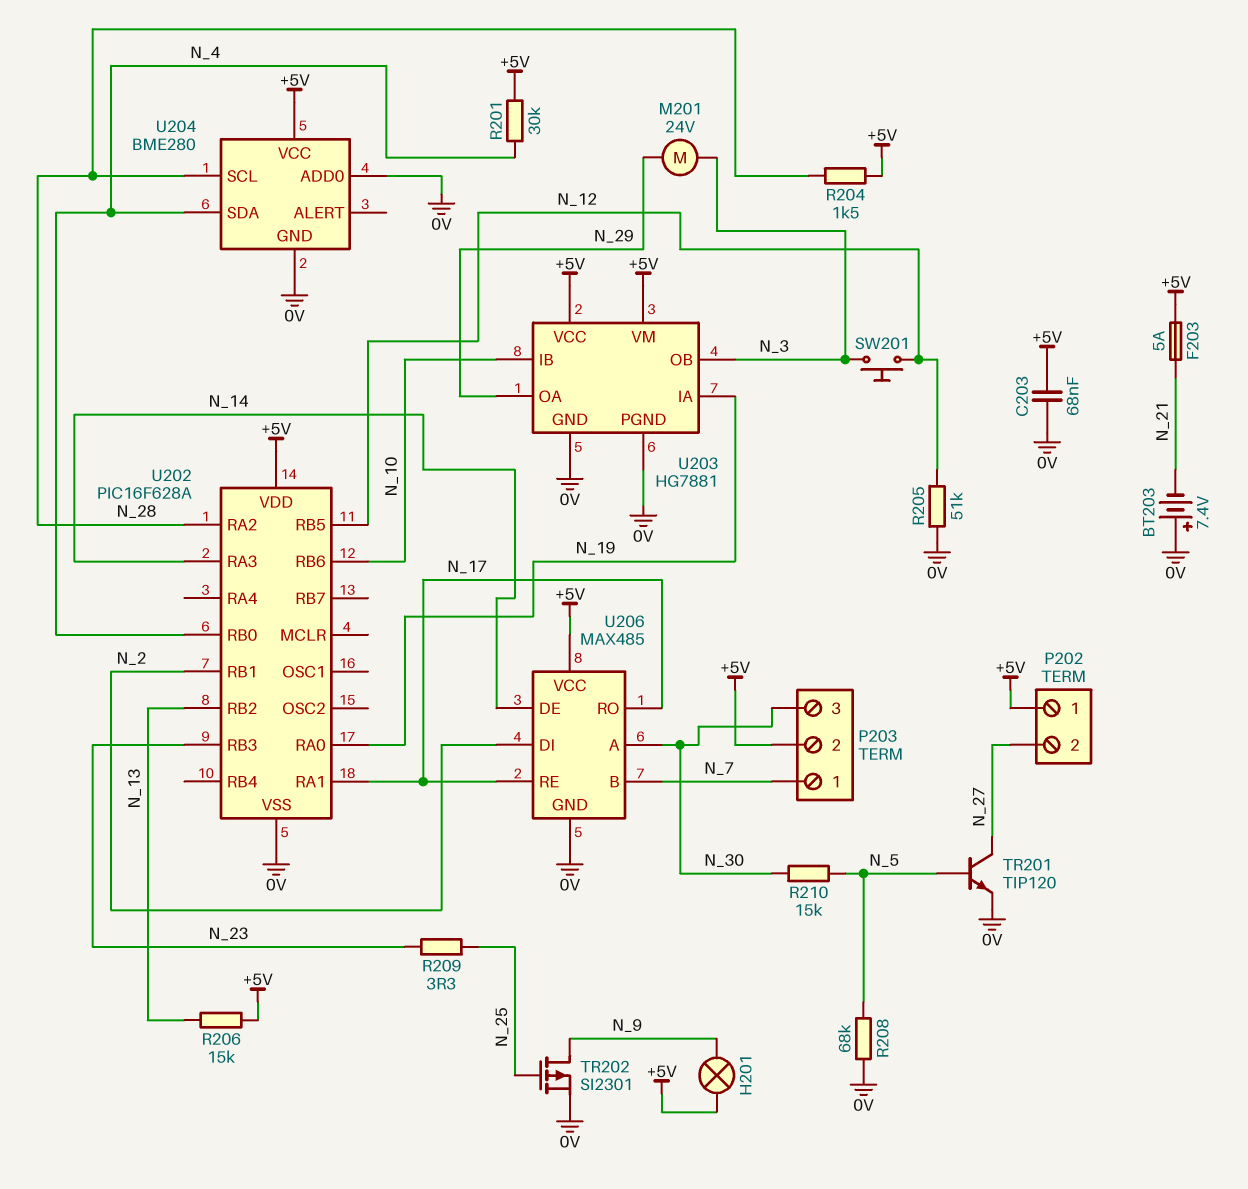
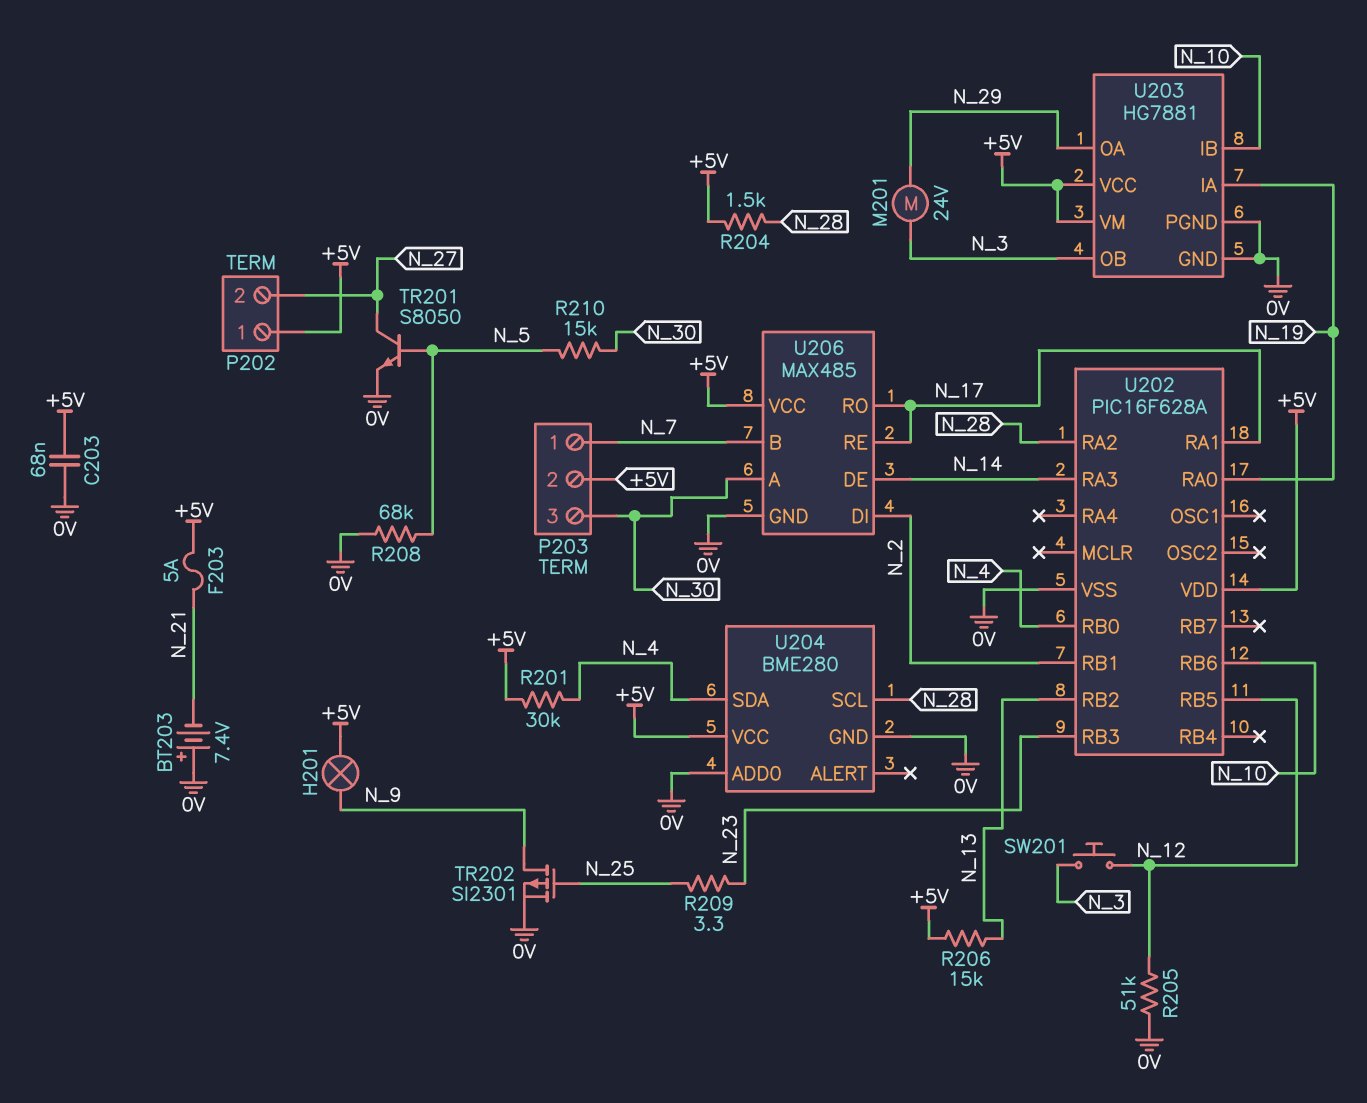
TR201: NPN TIP120 (B N_5, C N_27, E 0V) -> NPN S8050 (B N_5, C N_27, E 0V)

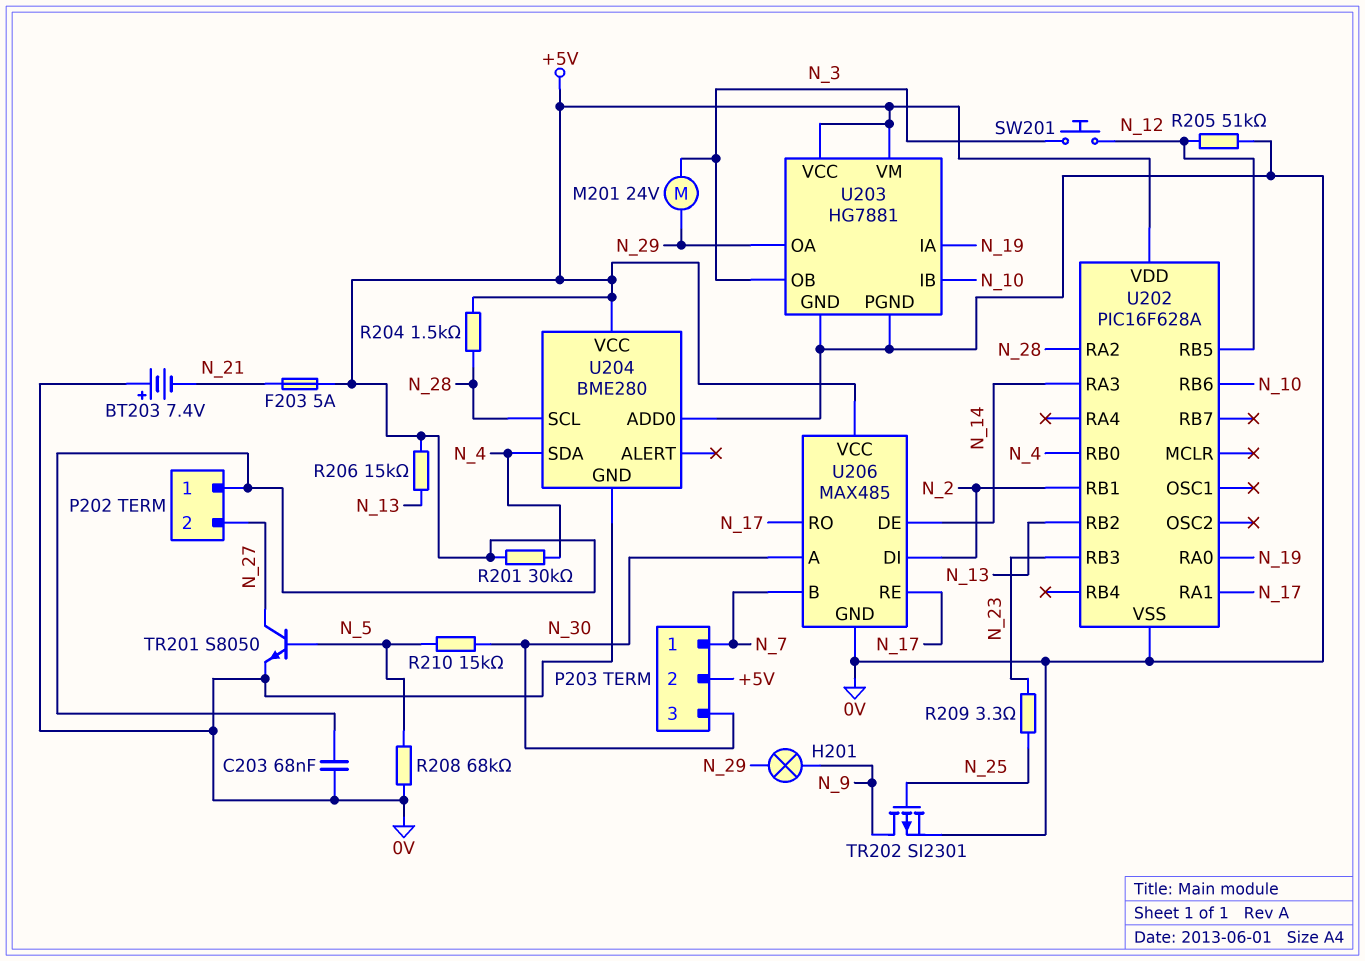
H201: lamp (+5V, N_9) -> lamp (N_9, N_29)

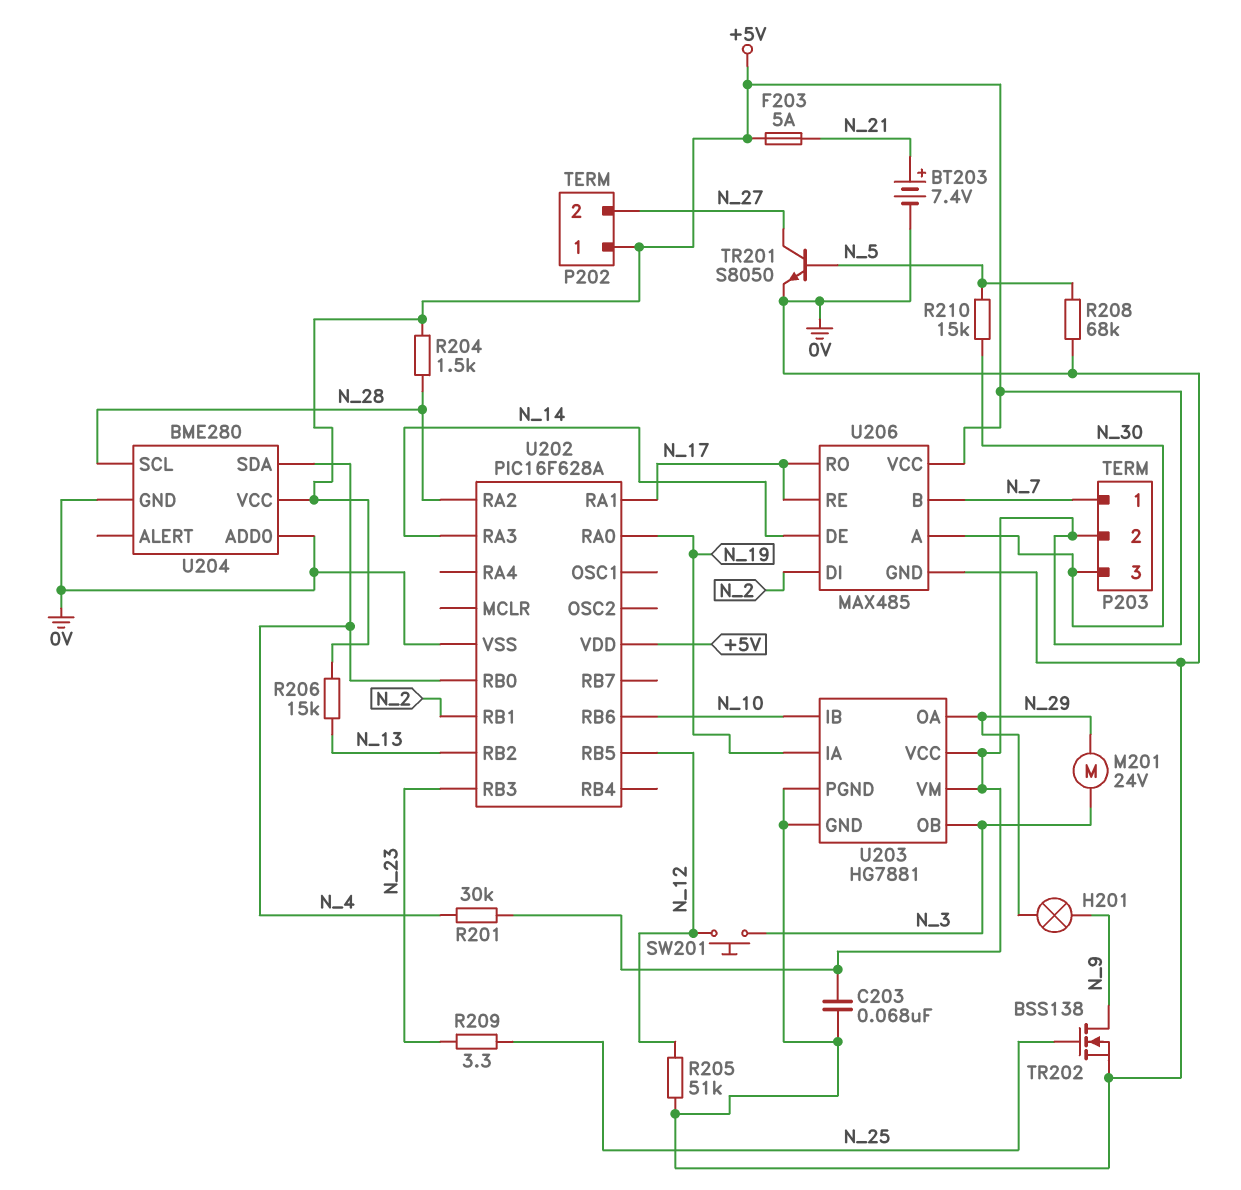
BT203: 7.4V (plus 0V, minus N_21) -> 7.4V (plus N_21, minus 0V)
TR202: PMOS SI2301 (G N_25, D N_9, S 0V) -> NMOS BSS138 (G N_25, D N_9, S 0V)

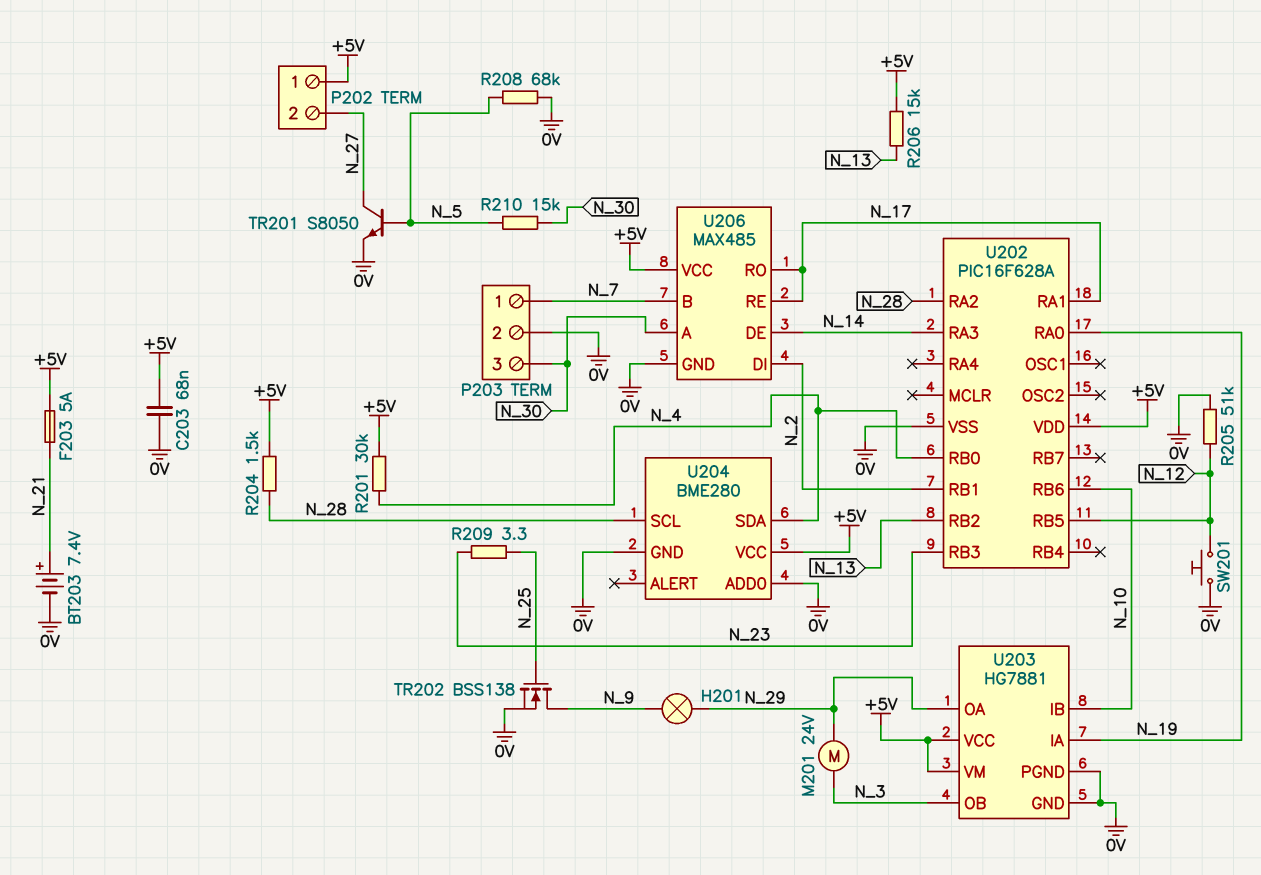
P203 pin 2: +5V -> 0V
SW201: button (N_3, N_12) -> button (0V, N_12)

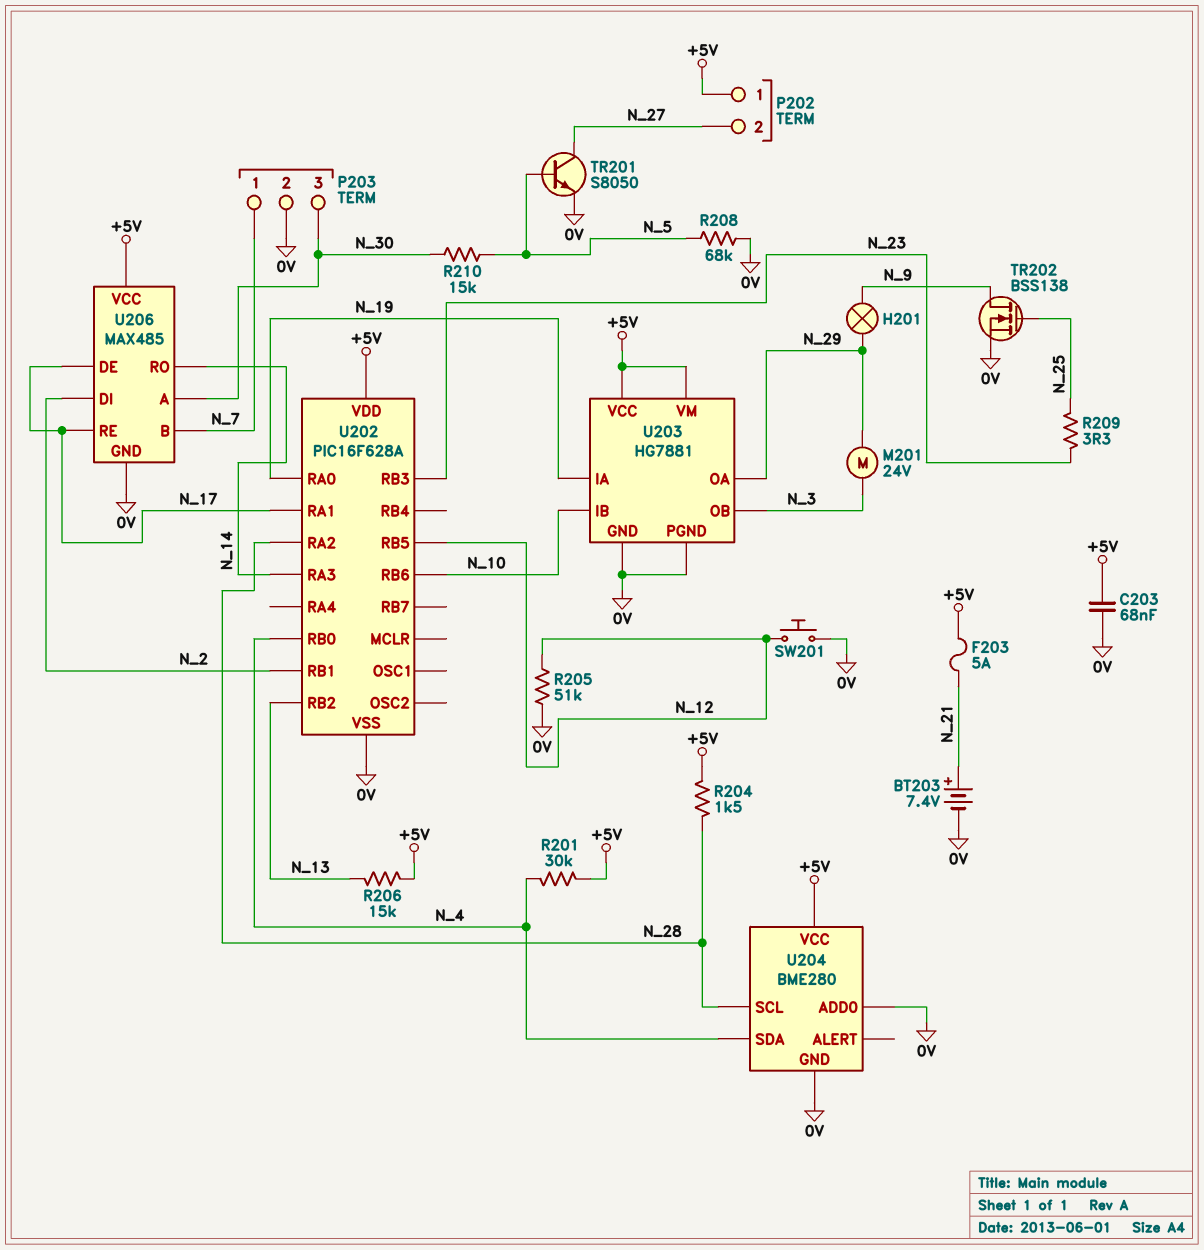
U206 pin DE: N_14 -> N_17
U206 pin RO: N_17 -> N_14

